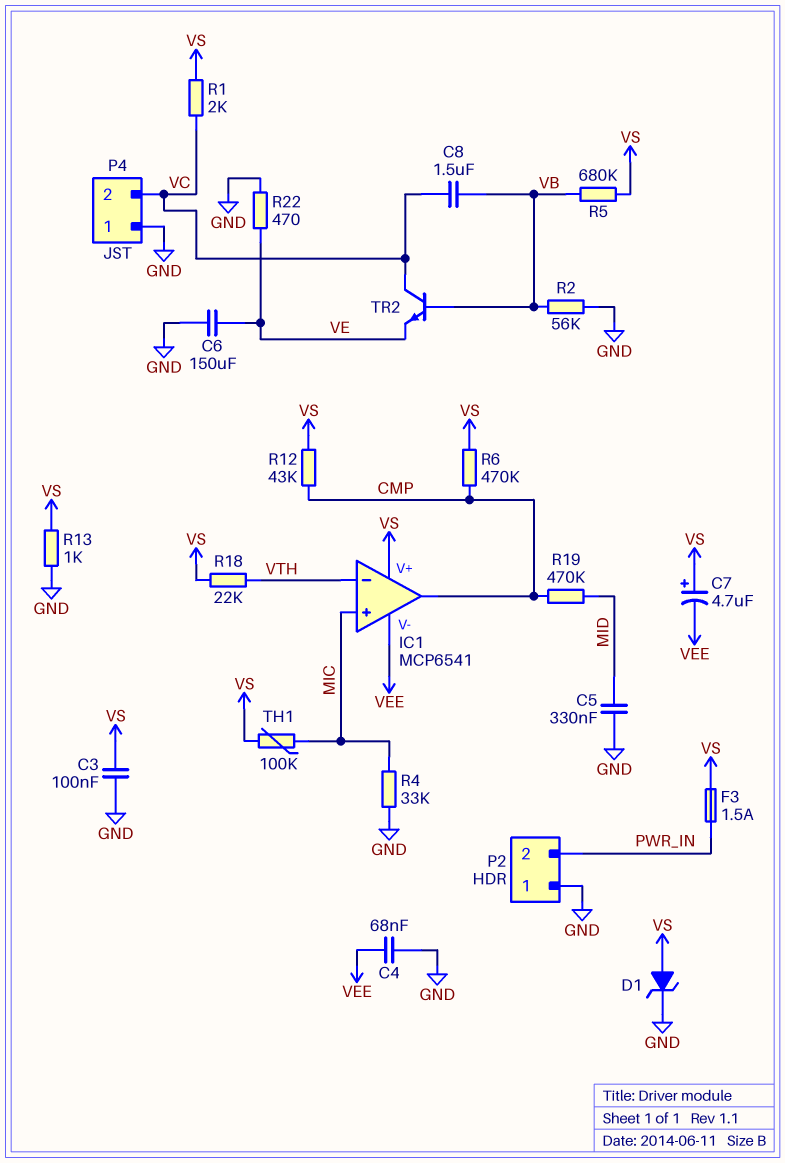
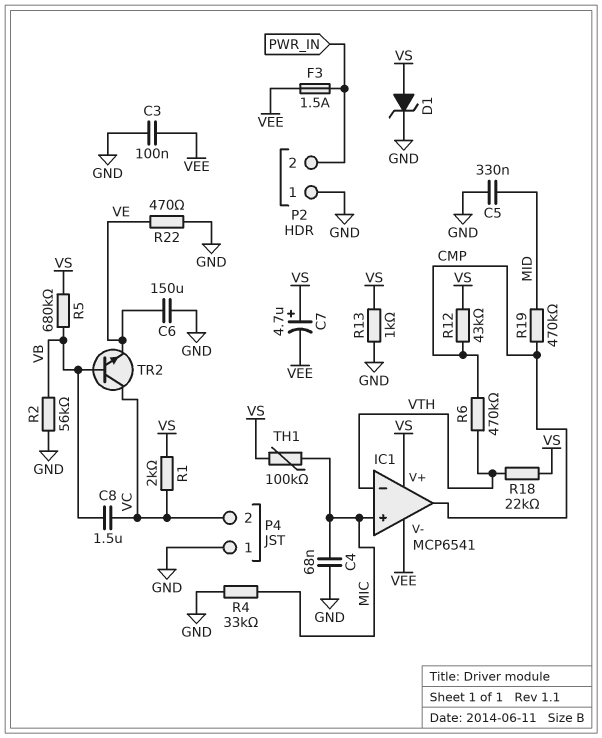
C3: 100nF (GND, VS) -> 100nF (GND, VEE)
C4: 68nF (GND, VEE) -> 68nF (GND, MIC)
F3: 1.5A (PWR_IN, VS) -> 1.5A (PWR_IN, VEE)
R6: 470k (CMP, VS) -> 470k (CMP, VTH)

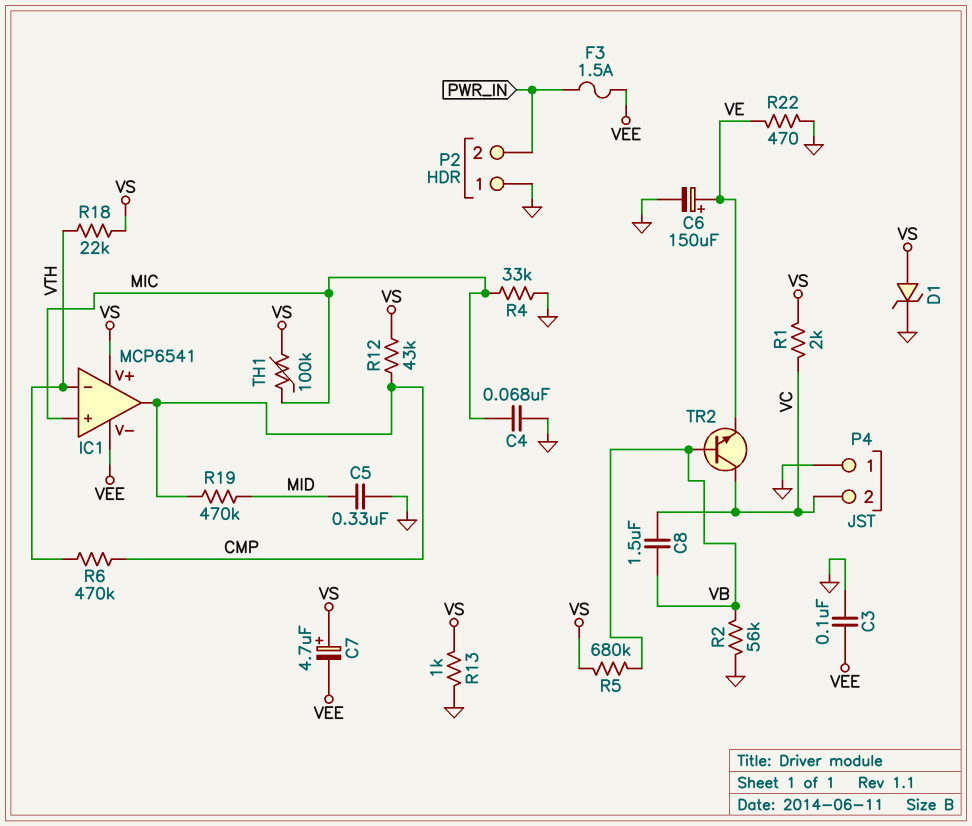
C6: 150uF (GND, VE) -> 150uF (plus VE, minus GND)

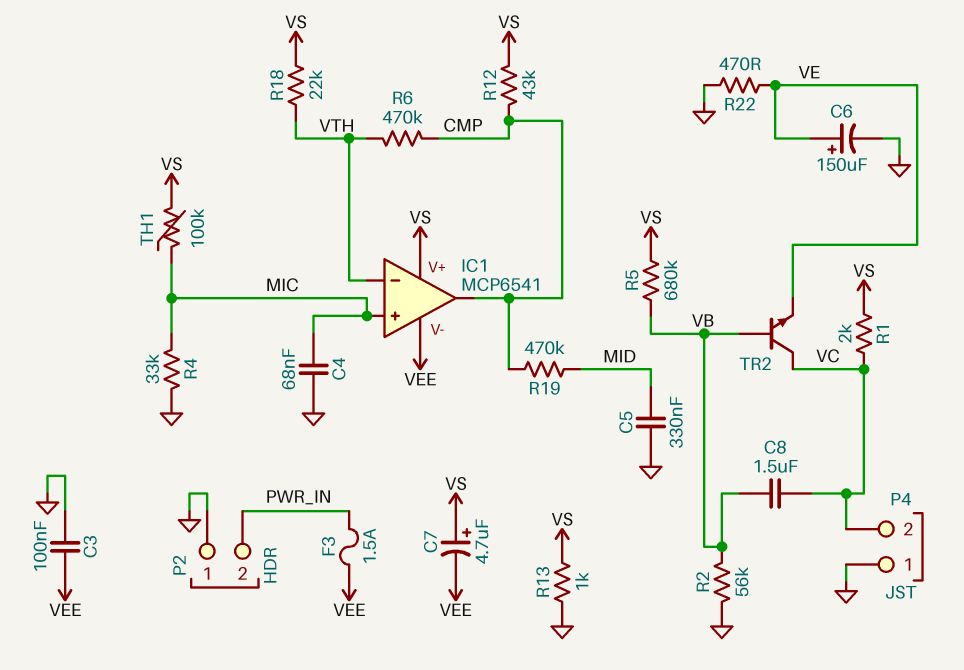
D1: zener (A VS, K GND) -> none

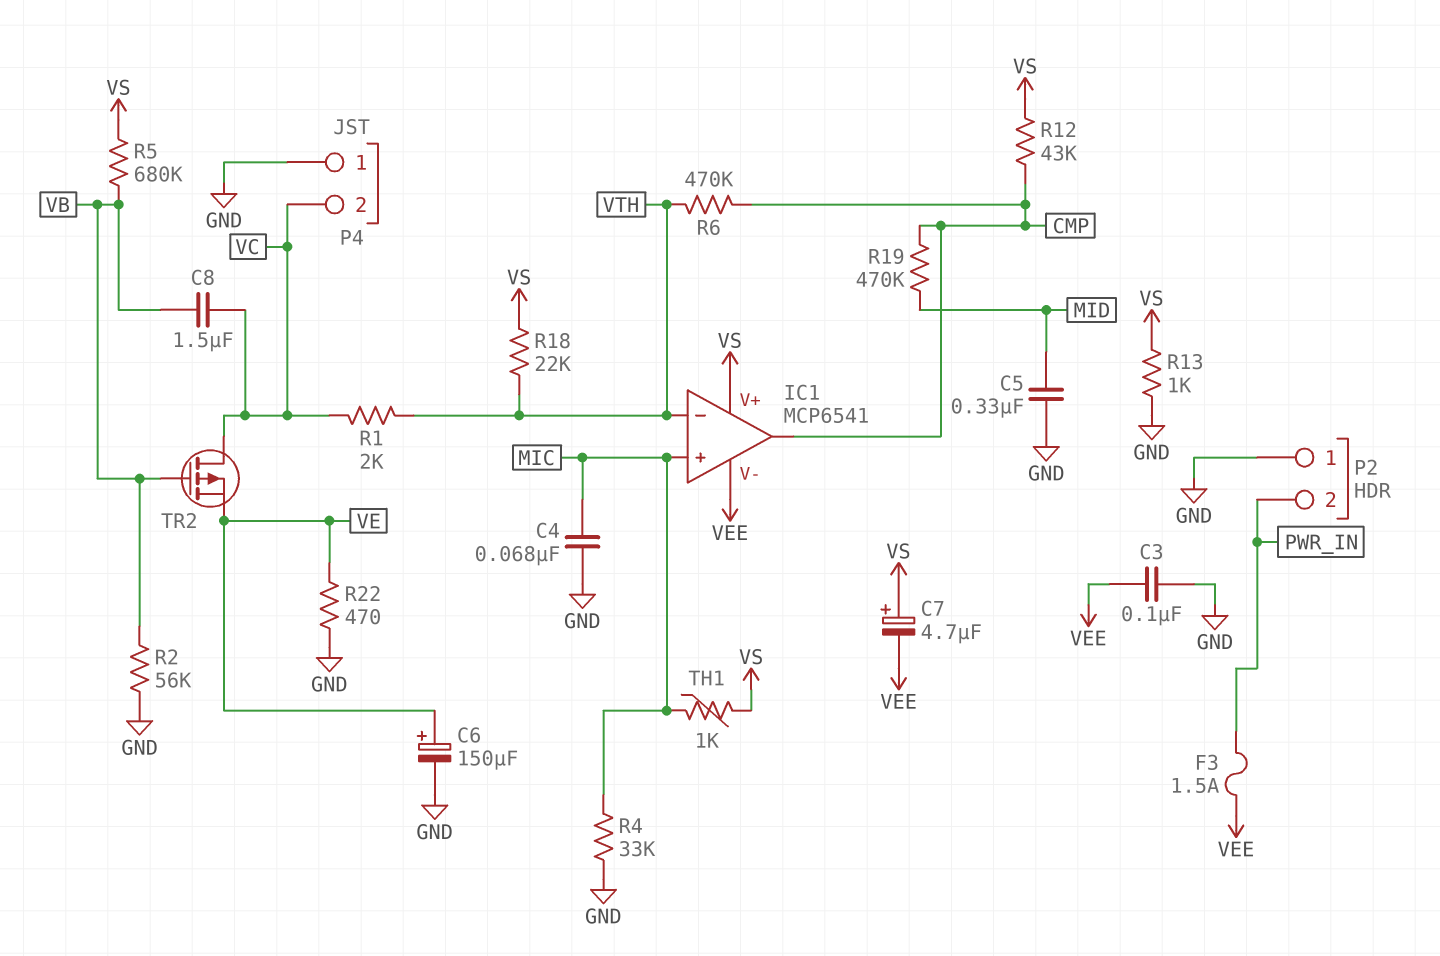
R1: 2k (VC, VS) -> 2k (VC, VTH)
TH1: 100k (MIC, VS) -> 1k (MIC, VS)
TR2: NPN (B VB, C VC, E VE) -> PMOS (G VB, D VC, S VE)

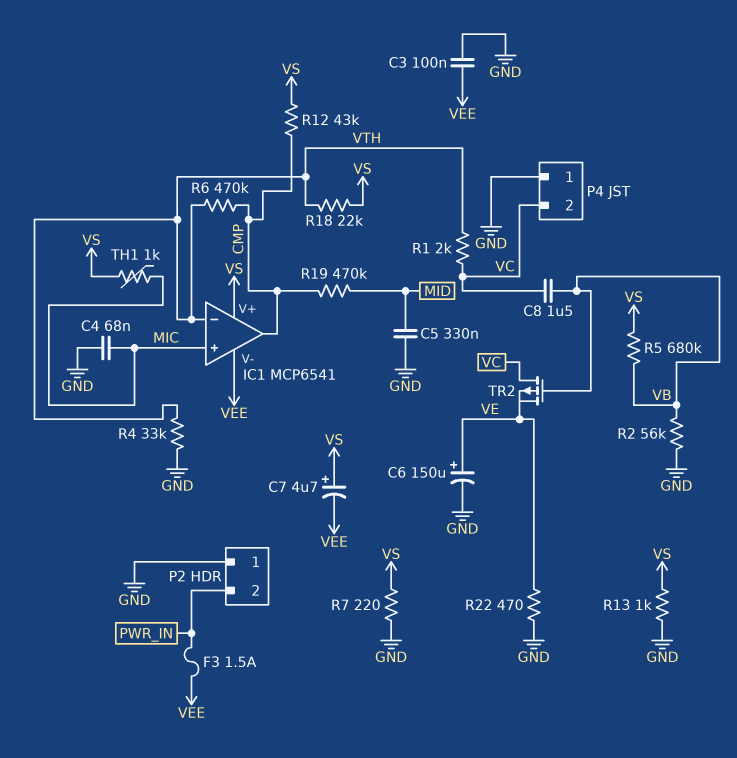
R4: 33k (GND, MIC) -> 33k (GND, VTH)
R7: none -> 220 (GND, VS)

